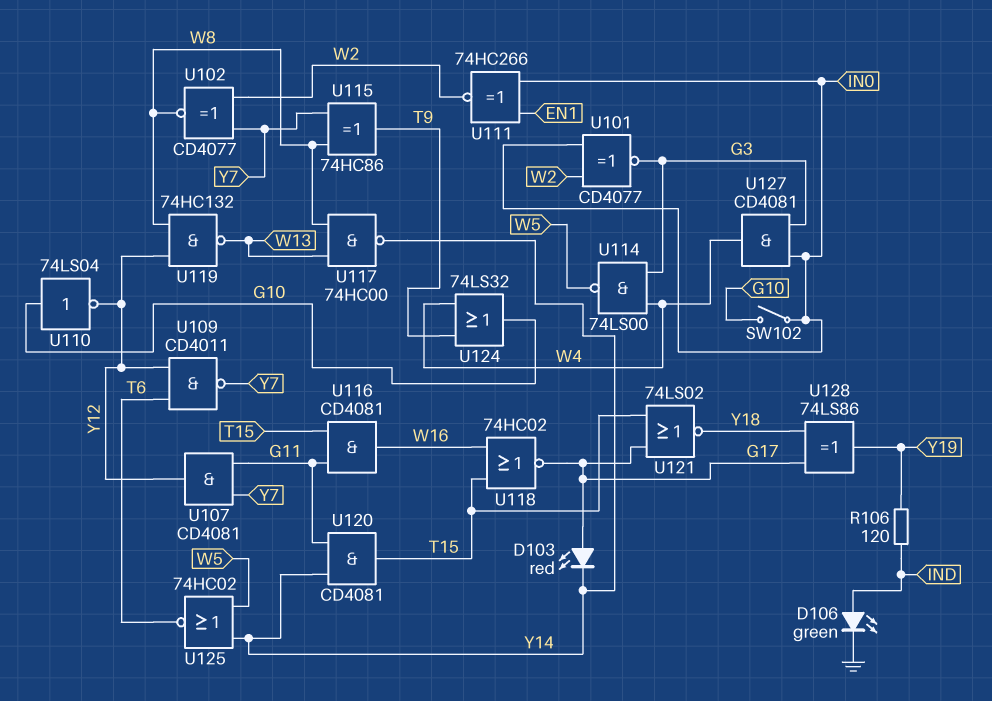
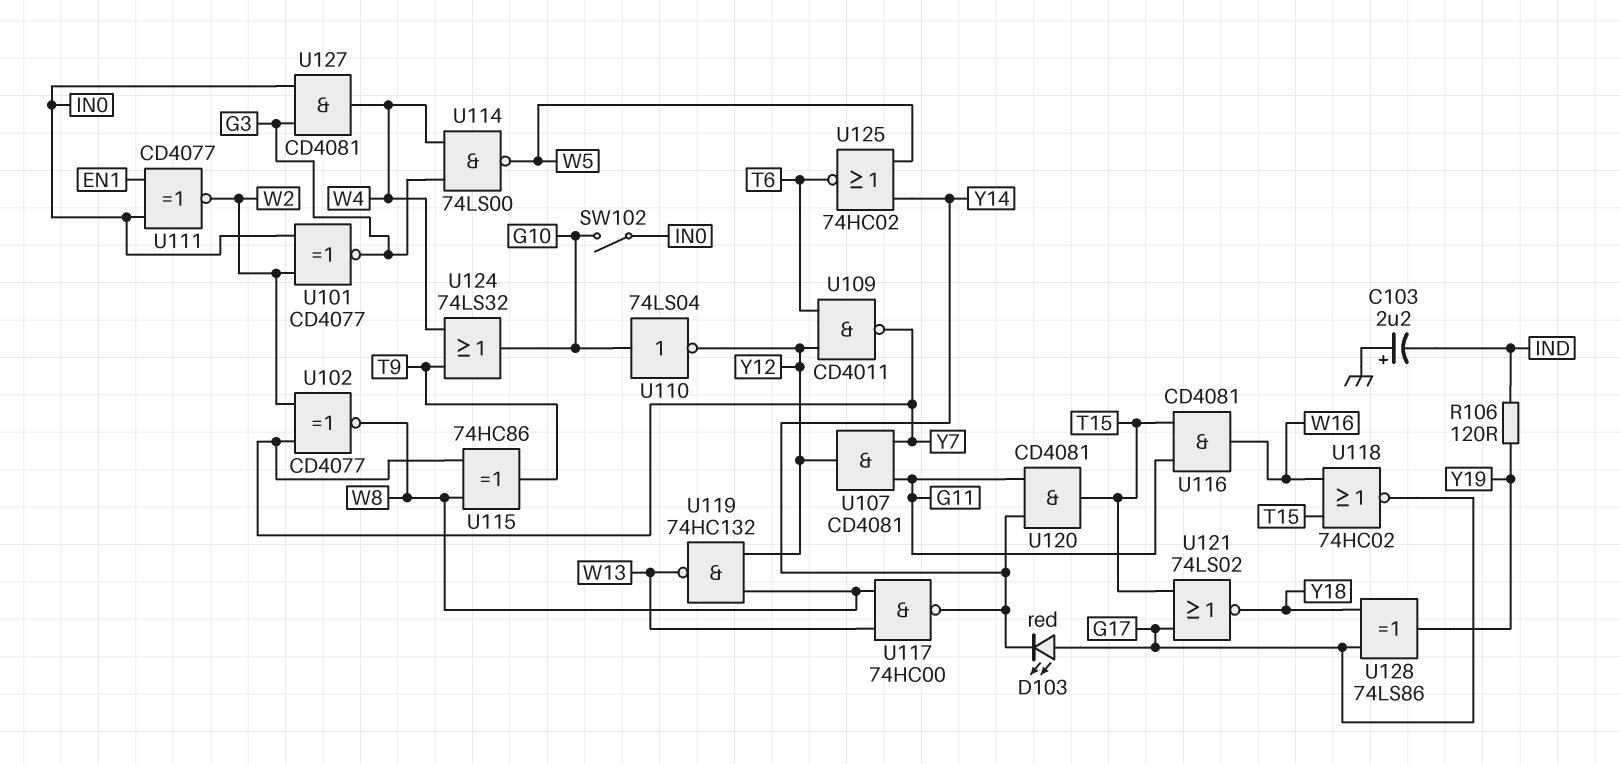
C103: none -> 2.2uF (plus GND, minus IND)
D106: LED green (A IND, K GND) -> none
U111: XNOR 74HC266 (in EN1, in IN0, out W2) -> XNOR CD4077 (in EN1, in IN0, out W2)

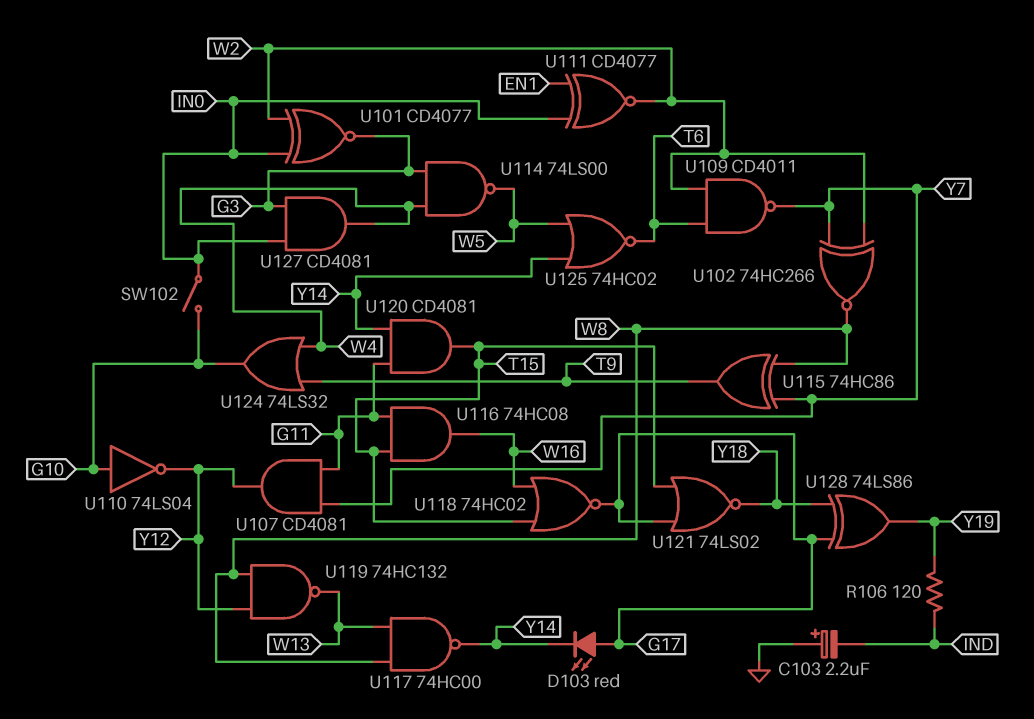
U102: XNOR CD4077 (in W2, in Y7, out W8) -> XNOR 74HC266 (in W2, in Y7, out W8)
U109: NAND CD4011 (in T6, in Y12, out Y7) -> NAND CD4011 (in T6, in W2, out Y7)
U116: AND CD4081 (in G11, in T15, out W16) -> AND 74HC08 (in G11, in T15, out W16)

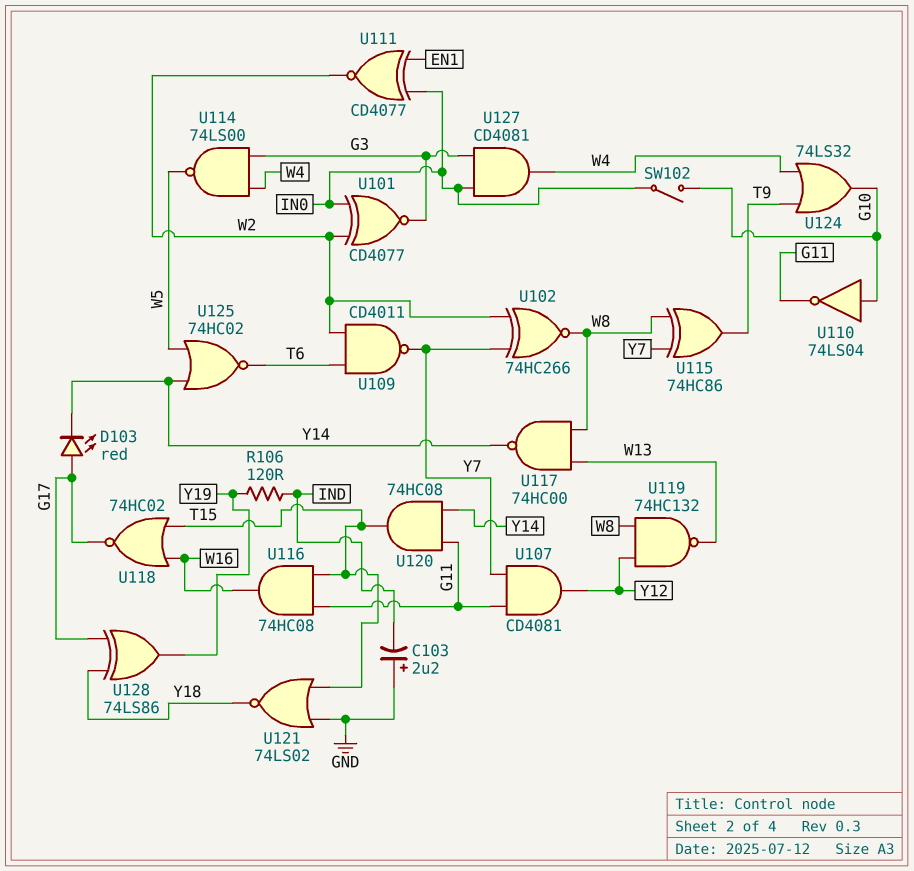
U110: NOT 74LS04 (in G10, out Y12) -> NOT 74LS04 (in G10, out G11)
U120: AND CD4081 (in G11, in Y14, out T15) -> AND 74HC08 (in G11, in Y14, out T15)
U121: NOR 74LS02 (in G17, in T15, out Y18) -> NOR 74LS02 (in GND, in T15, out Y18)

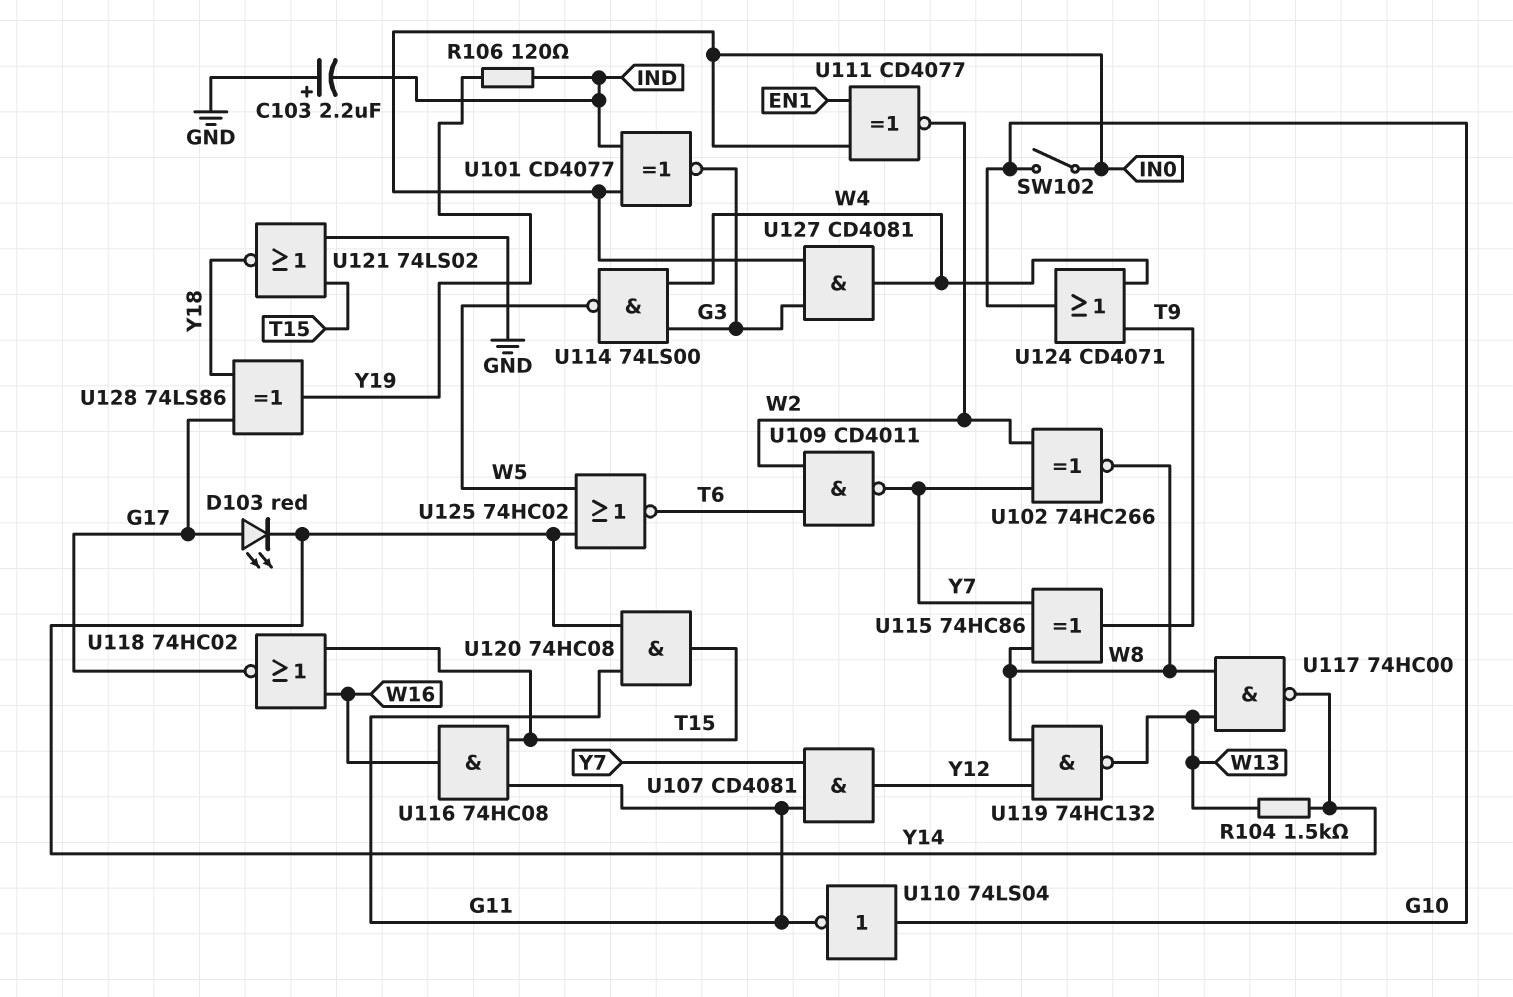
R104: none -> 1.5k (W13, Y14)
U101: XNOR CD4077 (in IN0, in W2, out G3) -> XNOR CD4077 (in IN0, in IND, out G3)
U124: OR 74LS32 (in T9, in W4, out G10) -> OR CD4071 (in T9, in W4, out G10)

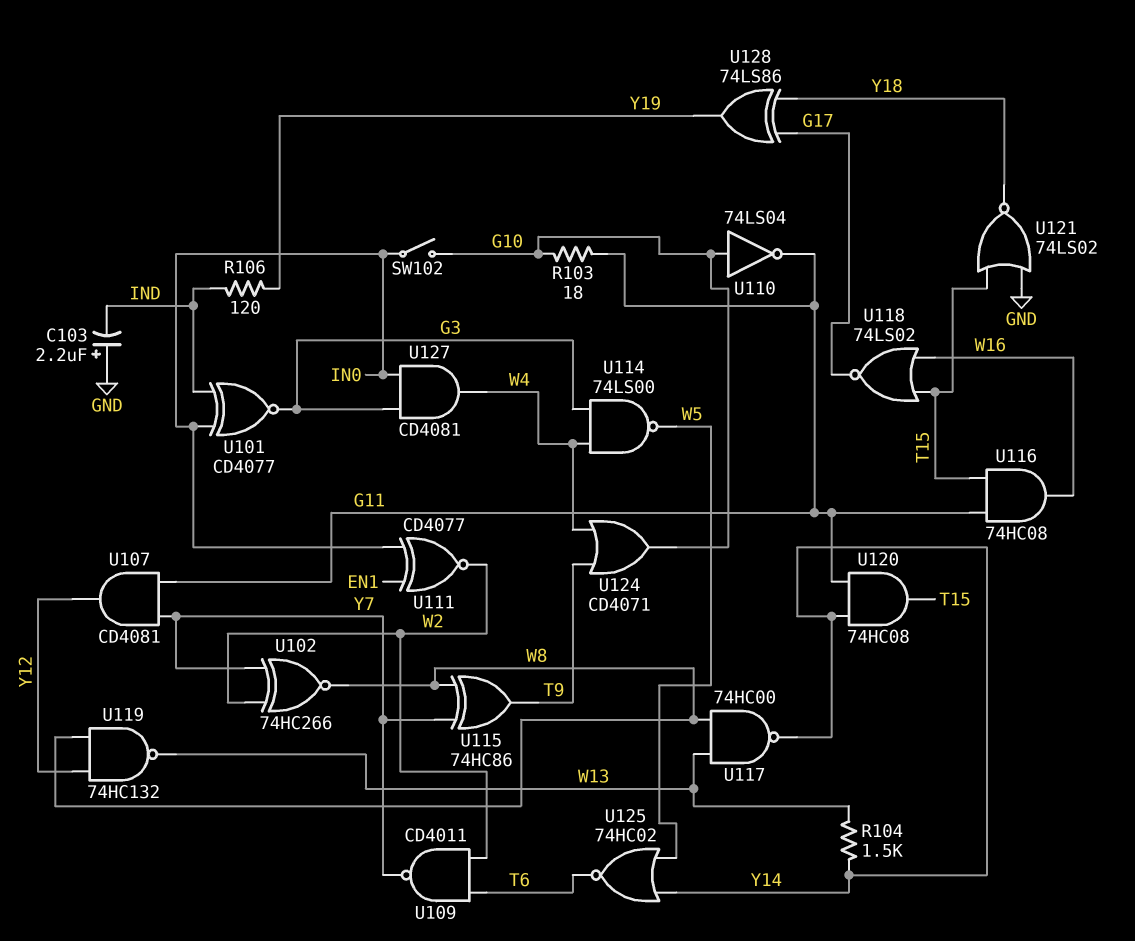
D103: LED red (A G17, K Y14) -> none
R103: none -> 18 (G10, G11)
U118: NOR 74HC02 (in T15, in W16, out G17) -> NOR 74LS02 (in T15, in W16, out G17)

